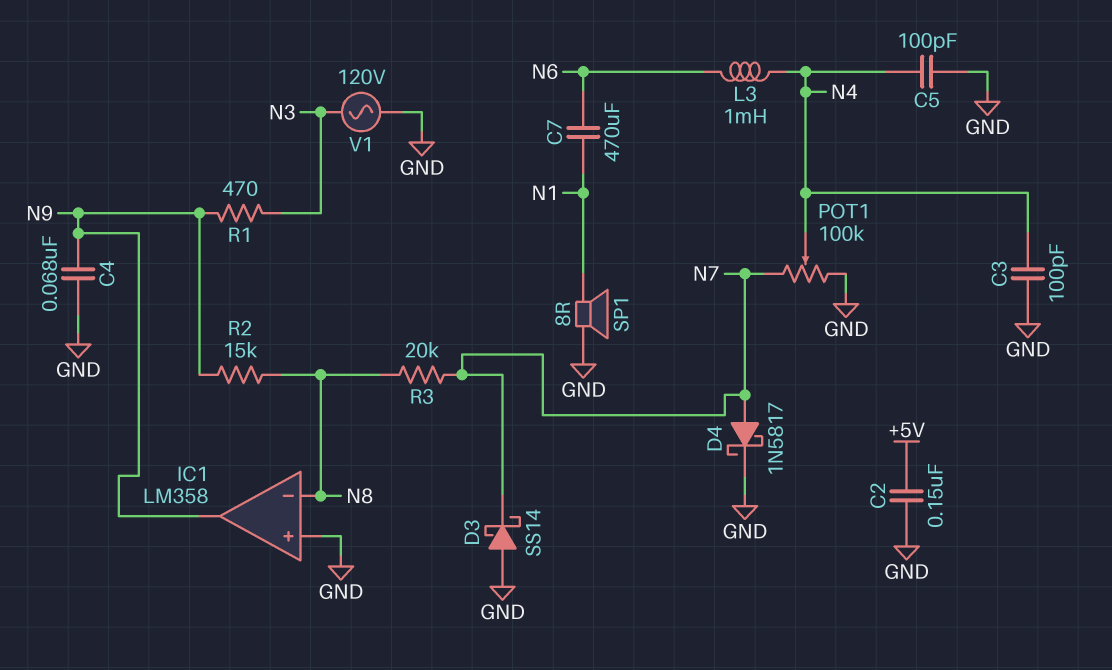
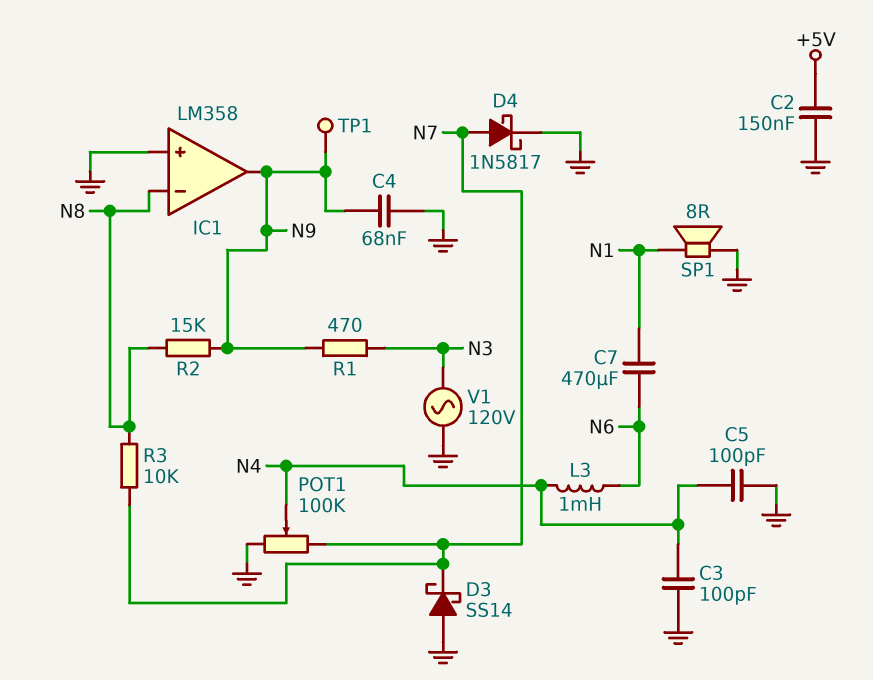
R3: 20k (N7, N8) -> 10k (N7, N8)
TP1: none -> test point (N9)

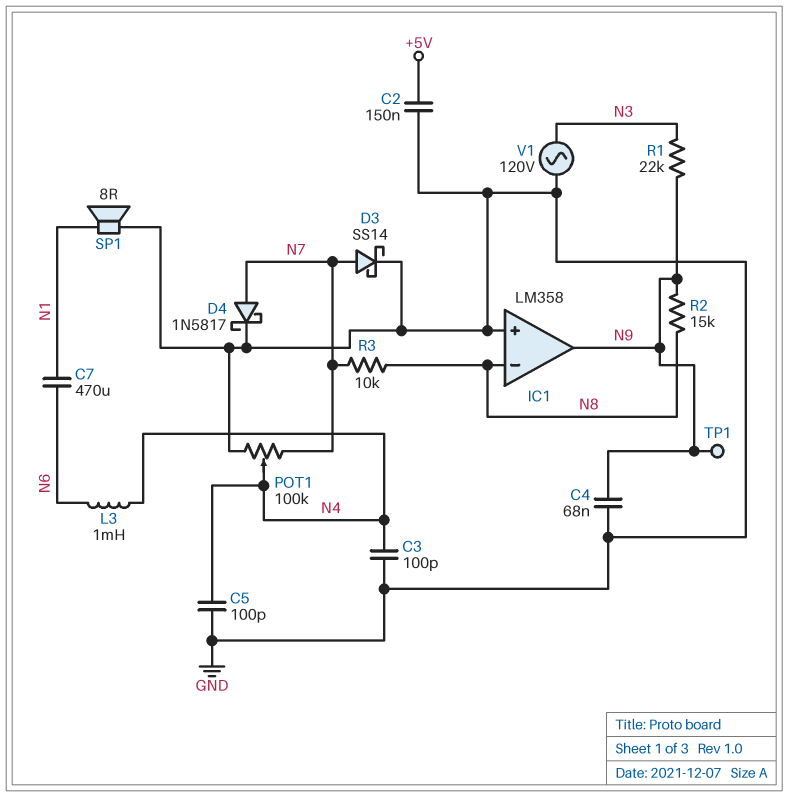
D3: schottky SS14 (A GND, K N7) -> schottky SS14 (A N7, K GND)
R1: 470 (N3, N9) -> 22k (N3, N9)

